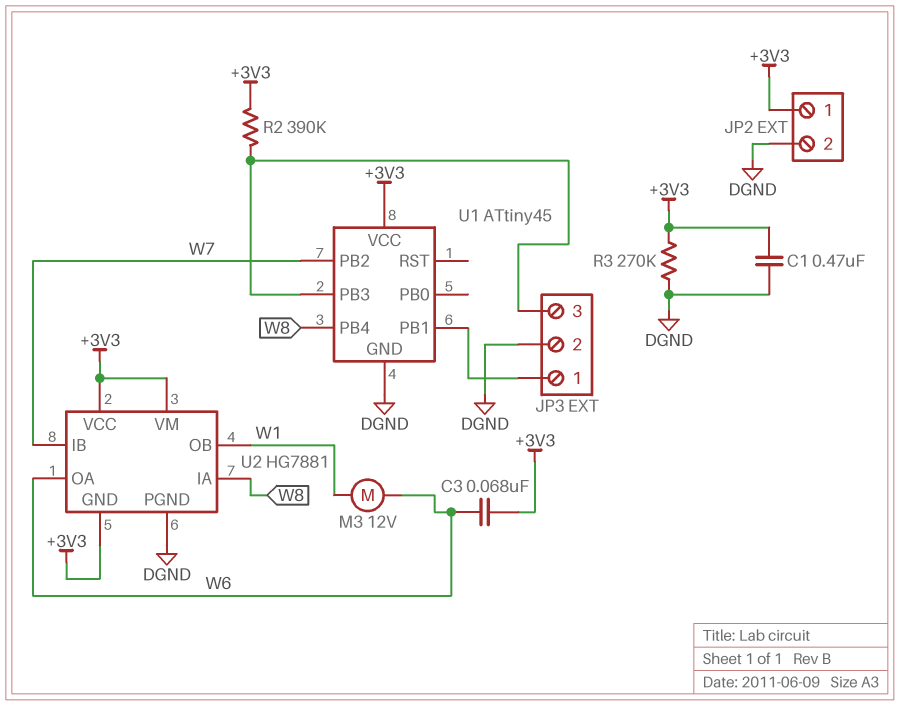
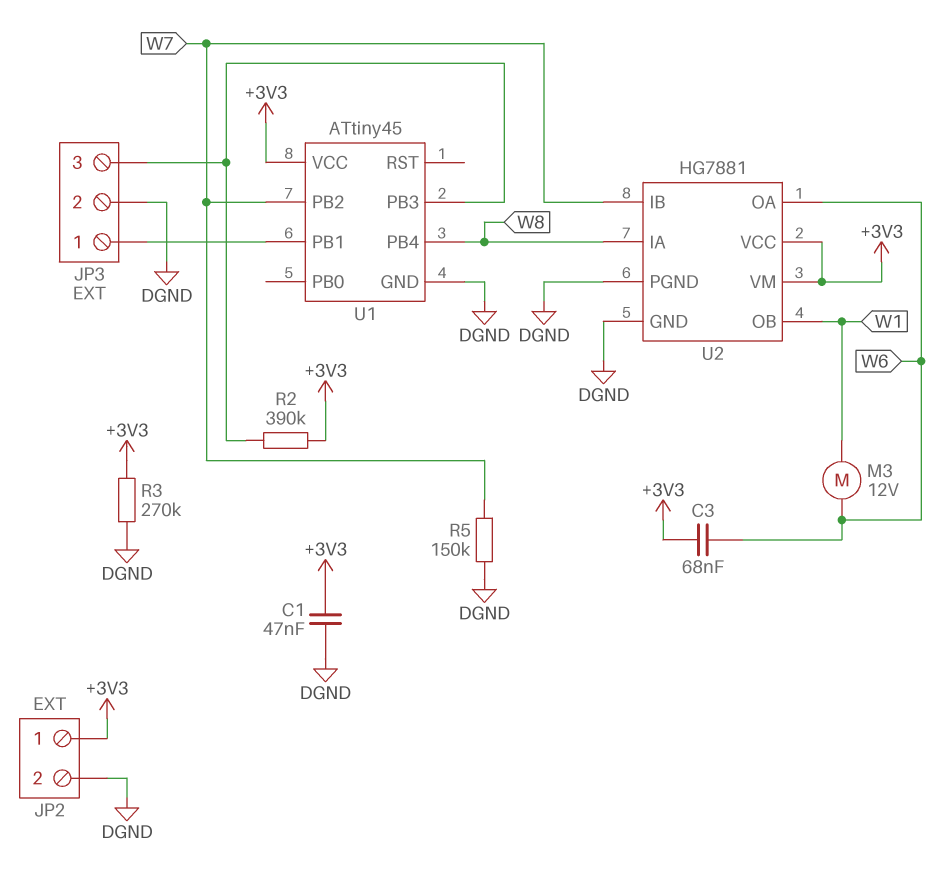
C1: 470nF (+3V3, DGND) -> 47nF (+3V3, DGND)
R5: none -> 150k (DGND, W7)
U2 pin GND: +3V3 -> DGND

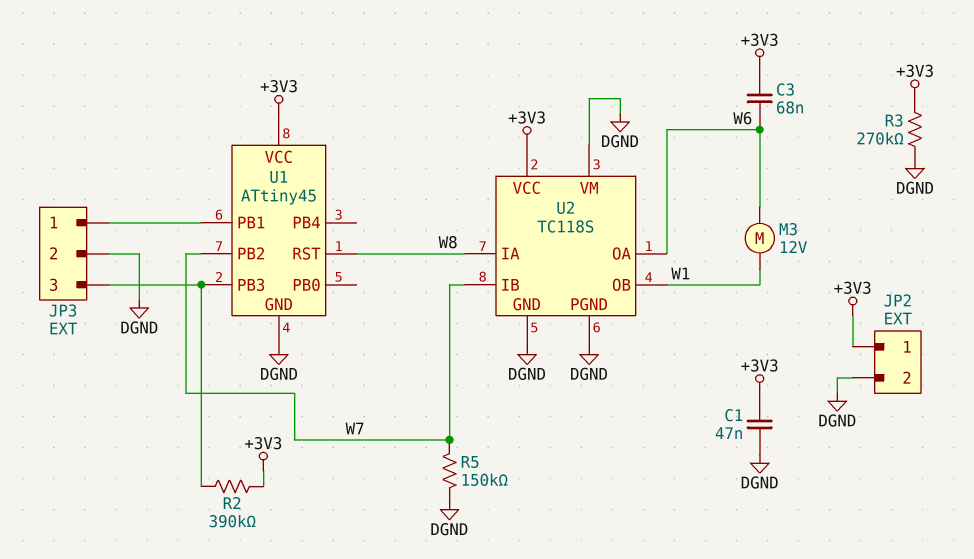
U1 pin PB4: W8 -> none
U1 pin RST: none -> W8
U2: HG7881 -> TC118S
U2 pin VM: +3V3 -> DGND

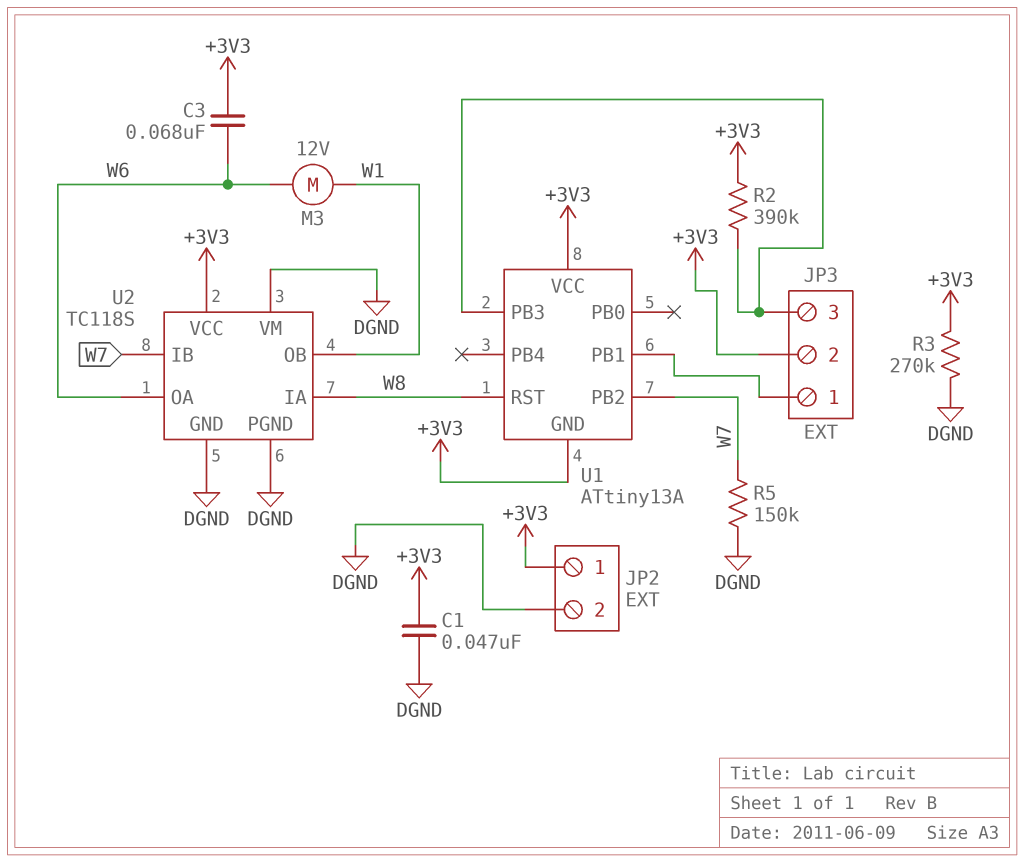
JP3 pin 2: DGND -> +3V3
U1: ATtiny45 -> ATtiny13A
U1 pin GND: DGND -> +3V3

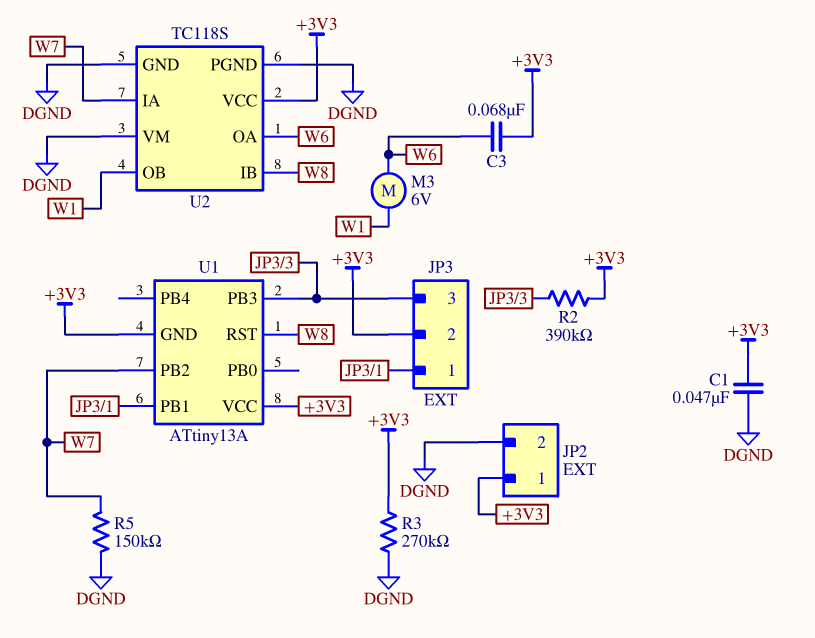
M3: motor 12V (W1, W6) -> motor 6V (W1, W6)
U2 pin IA: W8 -> W7
U2 pin IB: W7 -> W8

